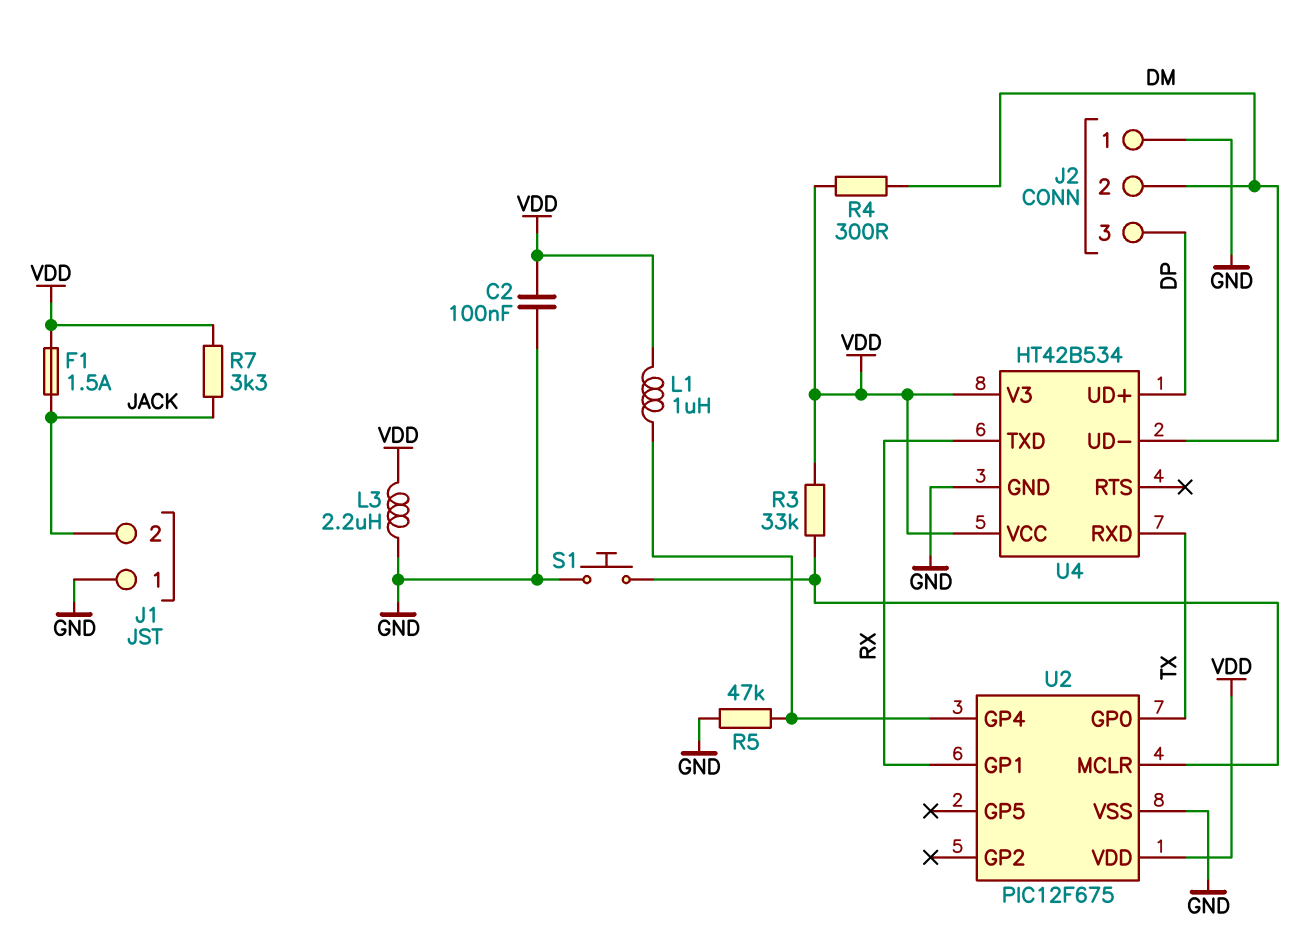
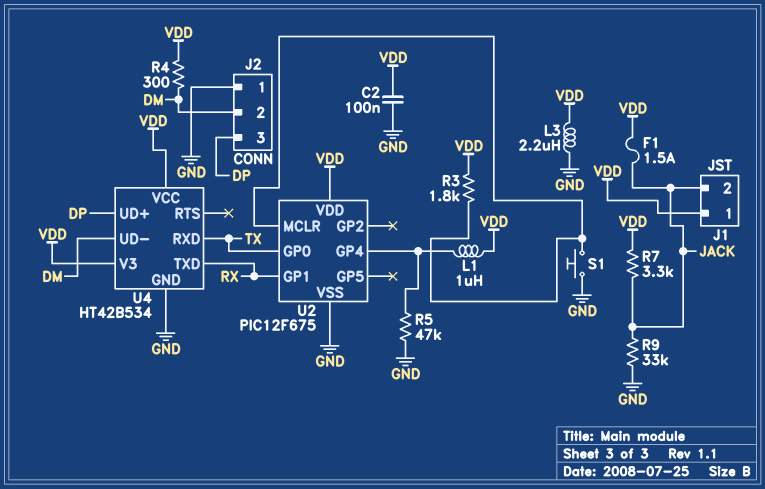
J1 pin 1: GND -> VDD
R3: 33k (U2/MCLR, VDD) -> 1.8k (U2/MCLR, VDD)
R9: none -> 33k (GND, JACK)

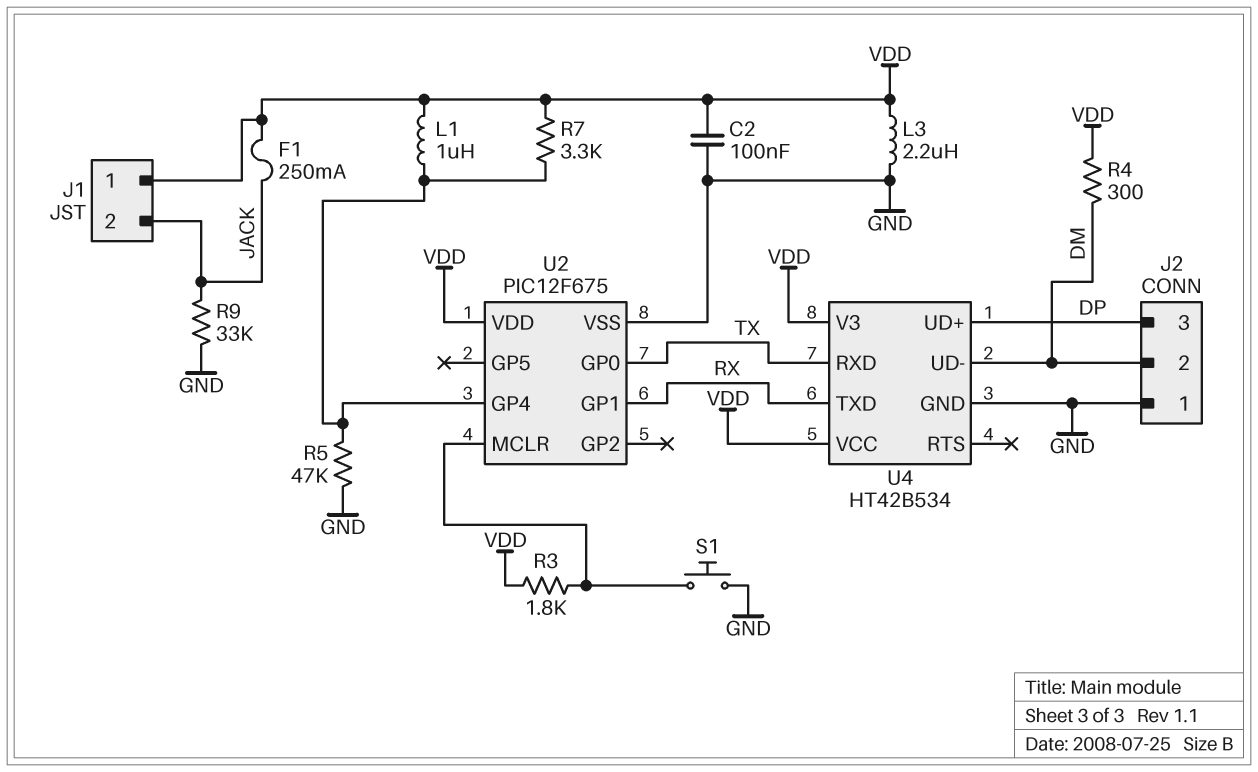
F1: 1.5A (JACK, VDD) -> 250mA (JACK, VDD)
R7: 3.3k (JACK, VDD) -> 3.3k (U2/GP4, VDD)

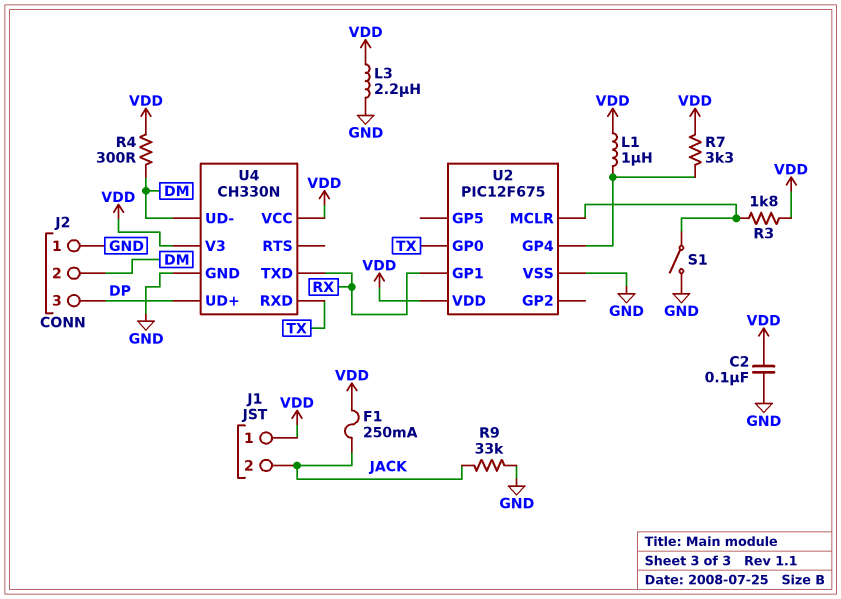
R5: 47k (GND, U2/GP4) -> none
S1: button (GND, U2/MCLR) -> switch (GND, U2/MCLR)
U4: HT42B534 -> CH330N

